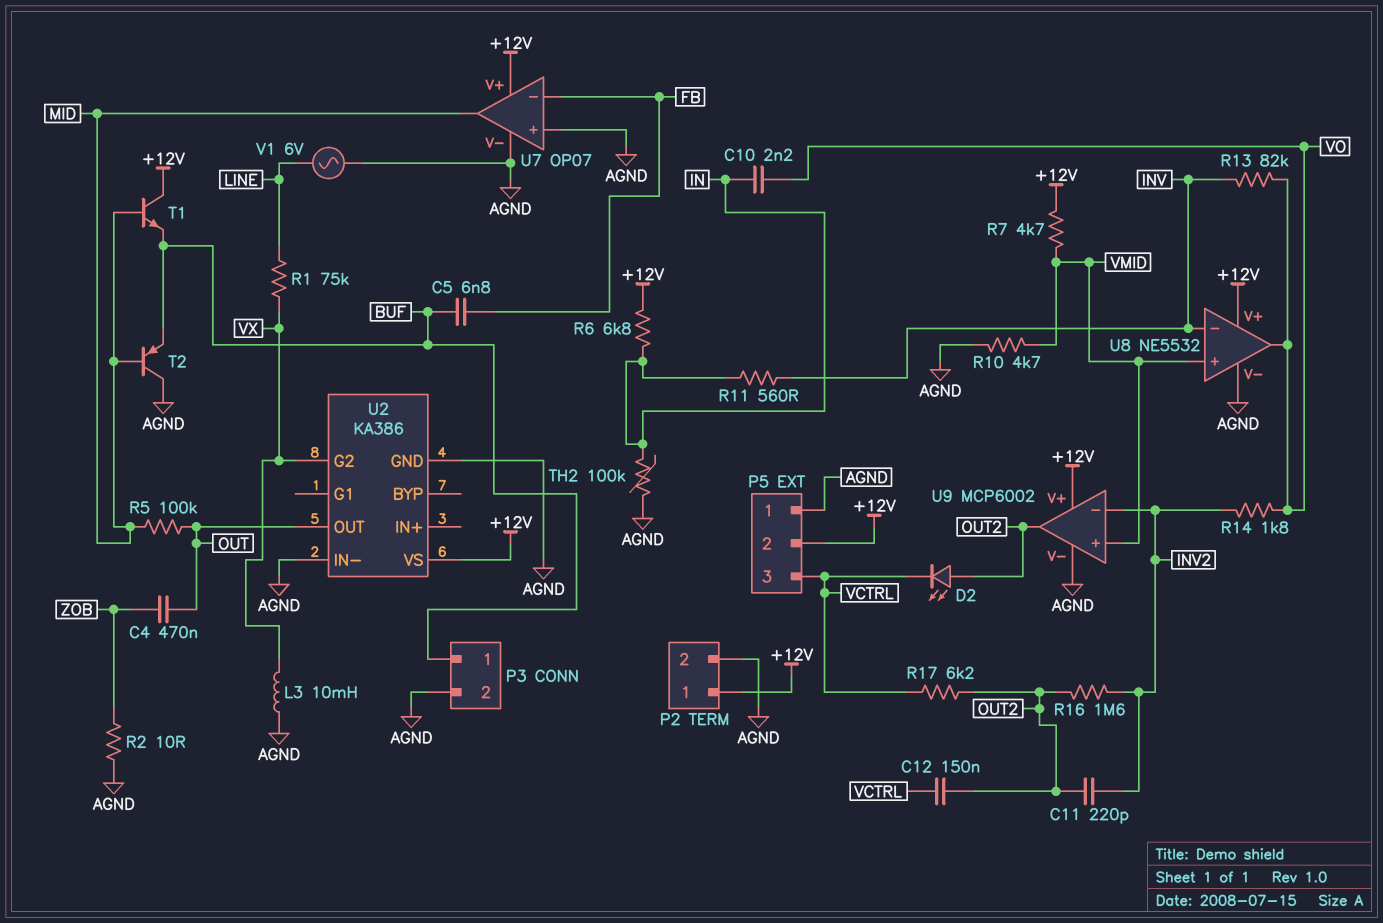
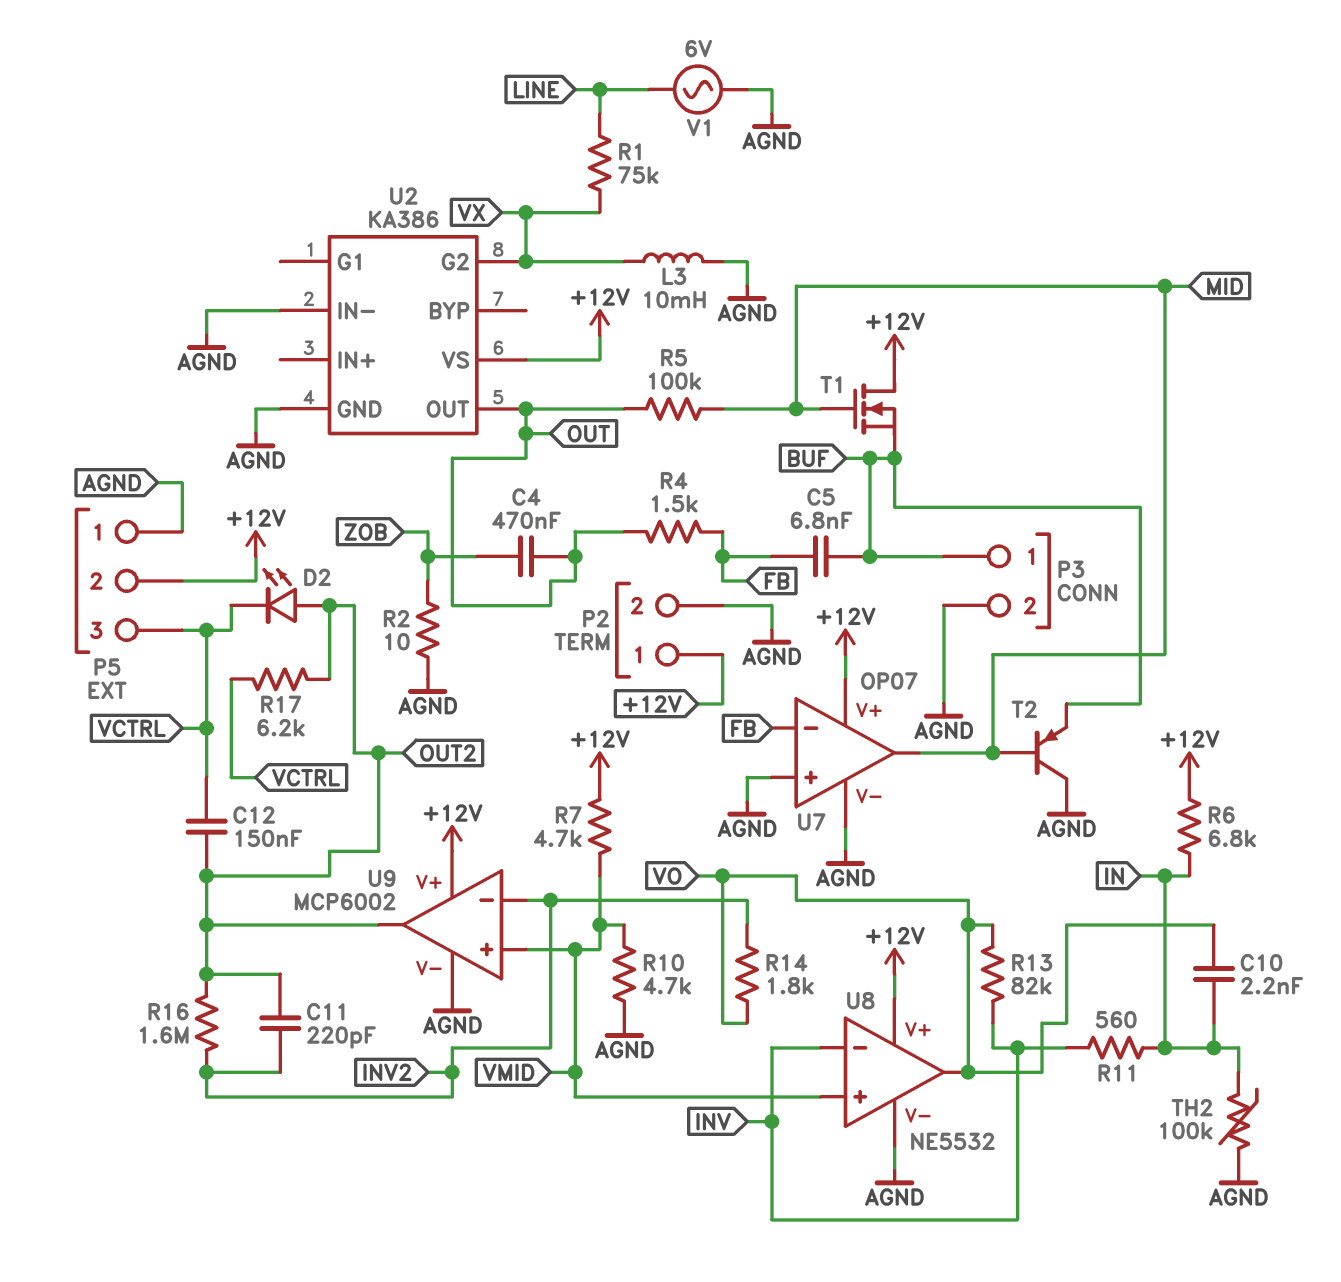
R4: none -> 1.5k (FB, OUT)
T1: NPN (B MID, C +12V, E BUF) -> NMOS (G MID, D +12V, S BUF)

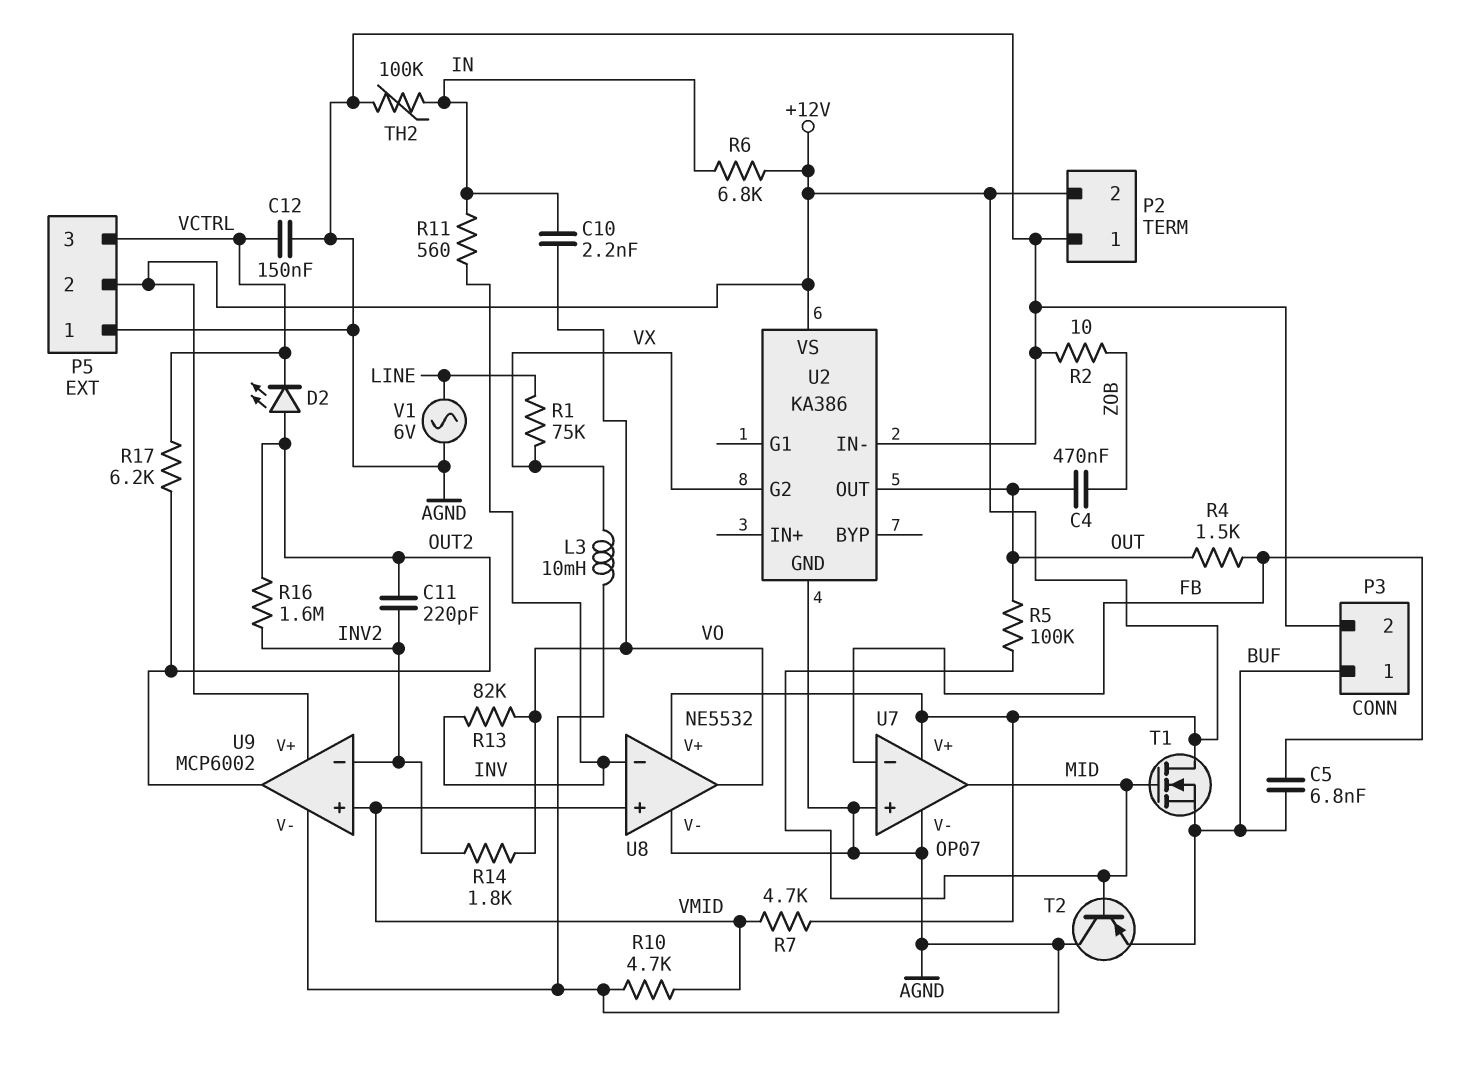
C12: 150nF (OUT2, VCTRL) -> 150nF (AGND, VCTRL)
P2 pin 1: +12V -> AGND
P2 pin 2: AGND -> +12V

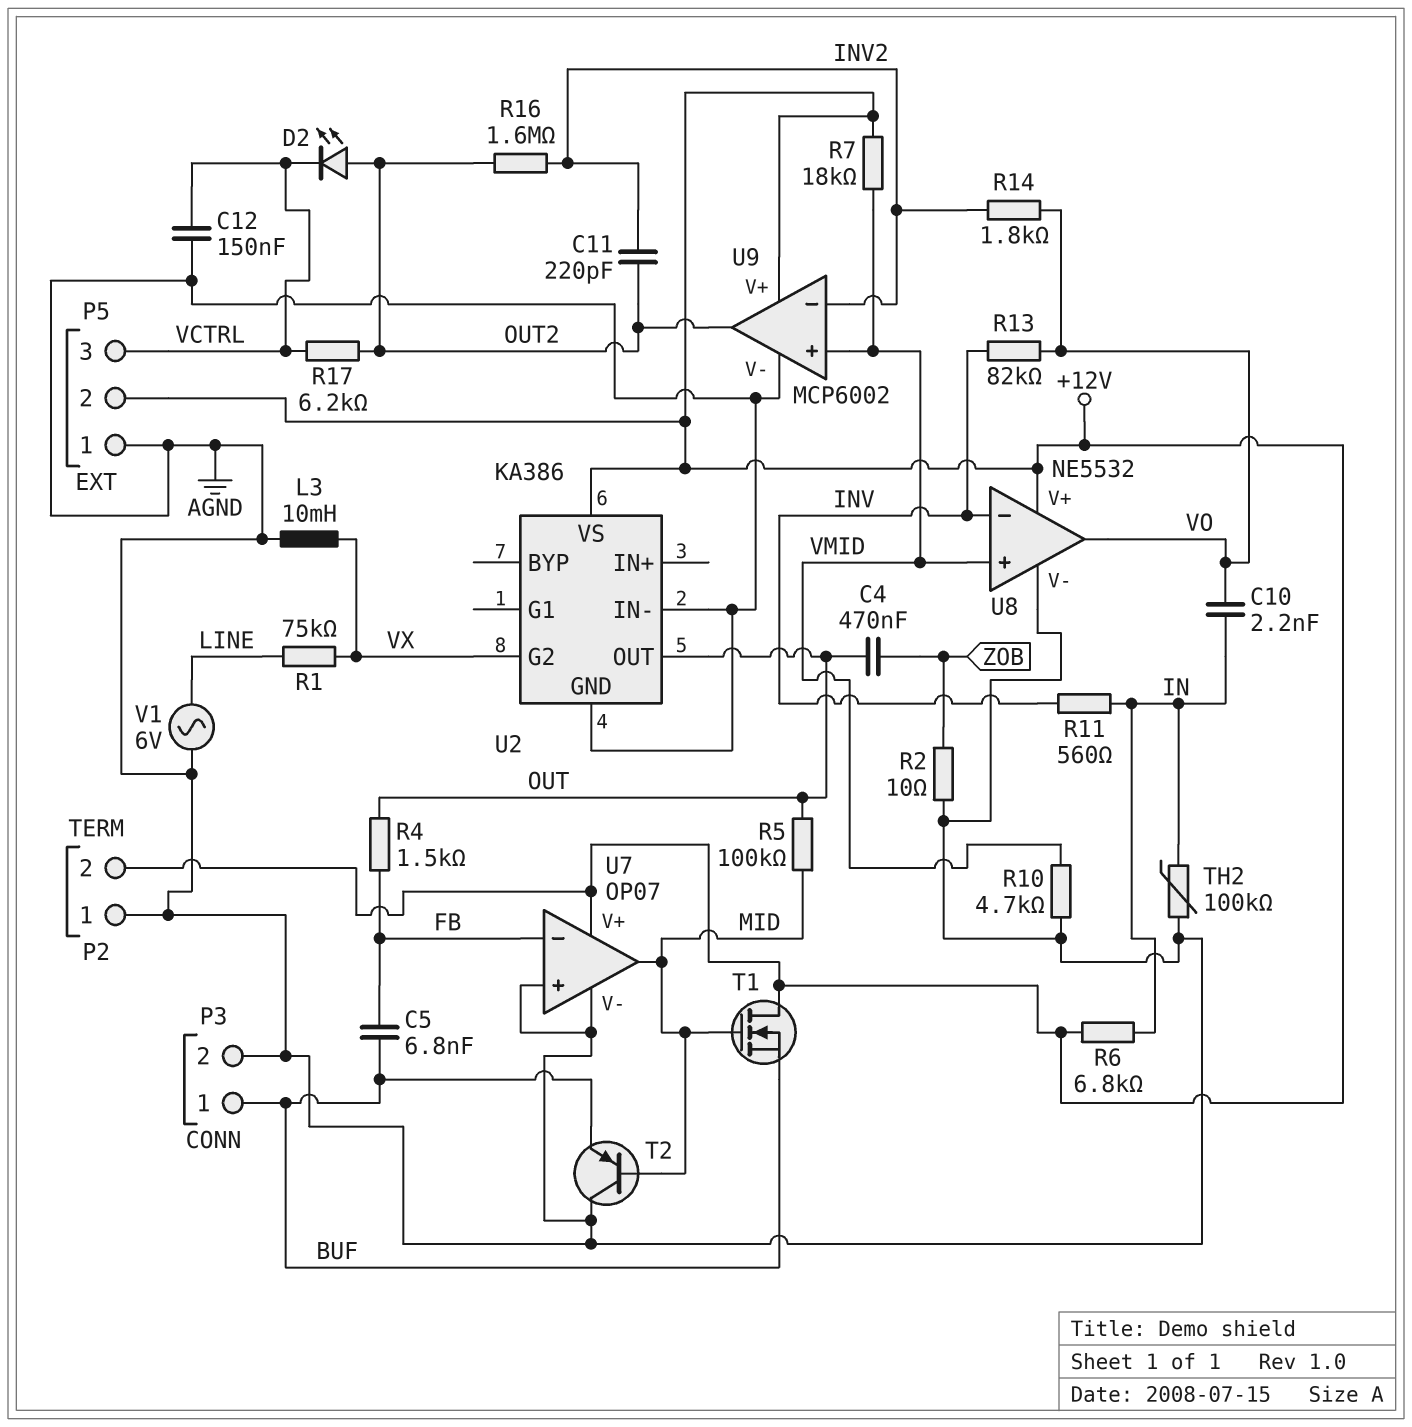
R7: 4.7k (+12V, VMID) -> 18k (+12V, VMID)

